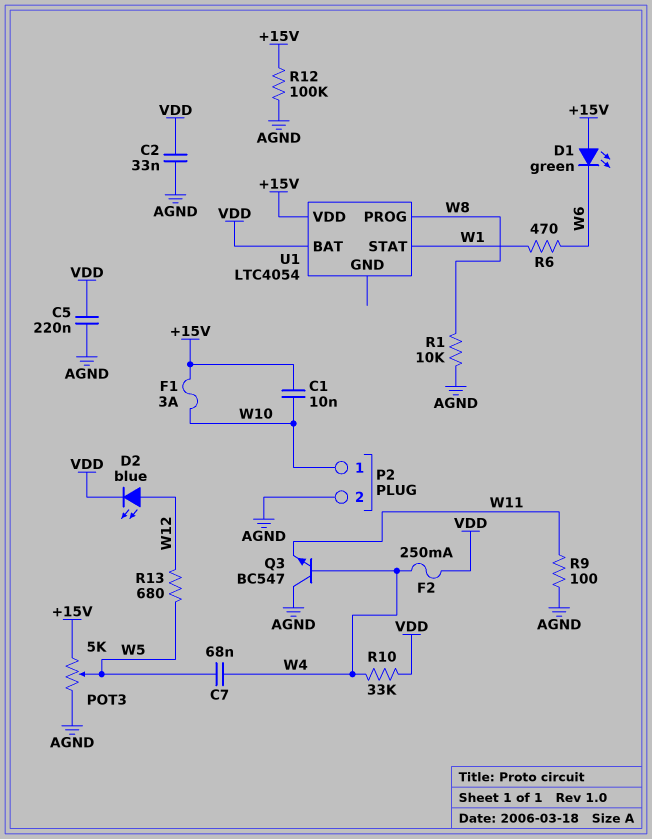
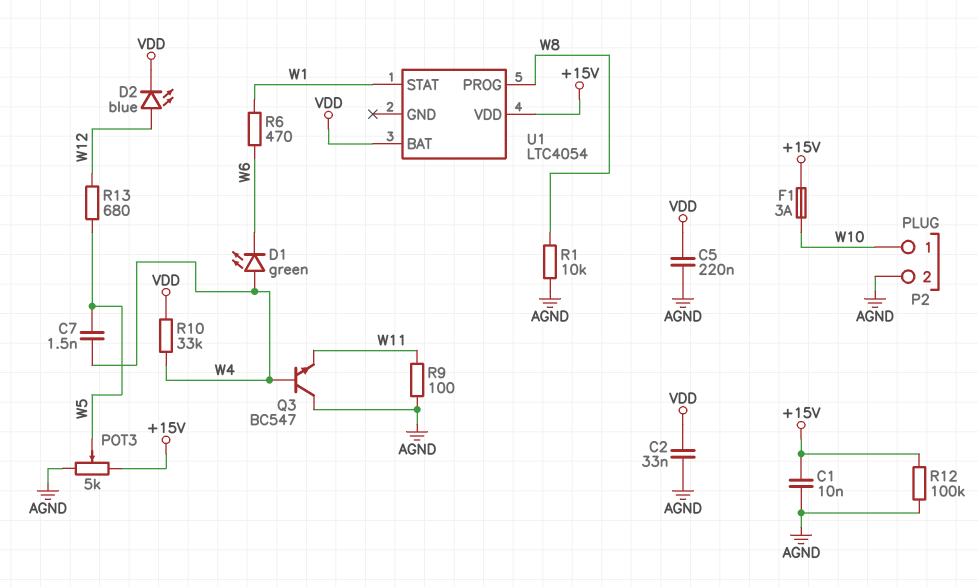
C1: 10nF (+15V, W10) -> 10nF (+15V, AGND)
C7: 68nF (W4, W5) -> 1.5nF (W4, W5)
D1: LED green (A +15V, K W6) -> LED green (A W4, K W6)
F2: 250mA (VDD, W4) -> none

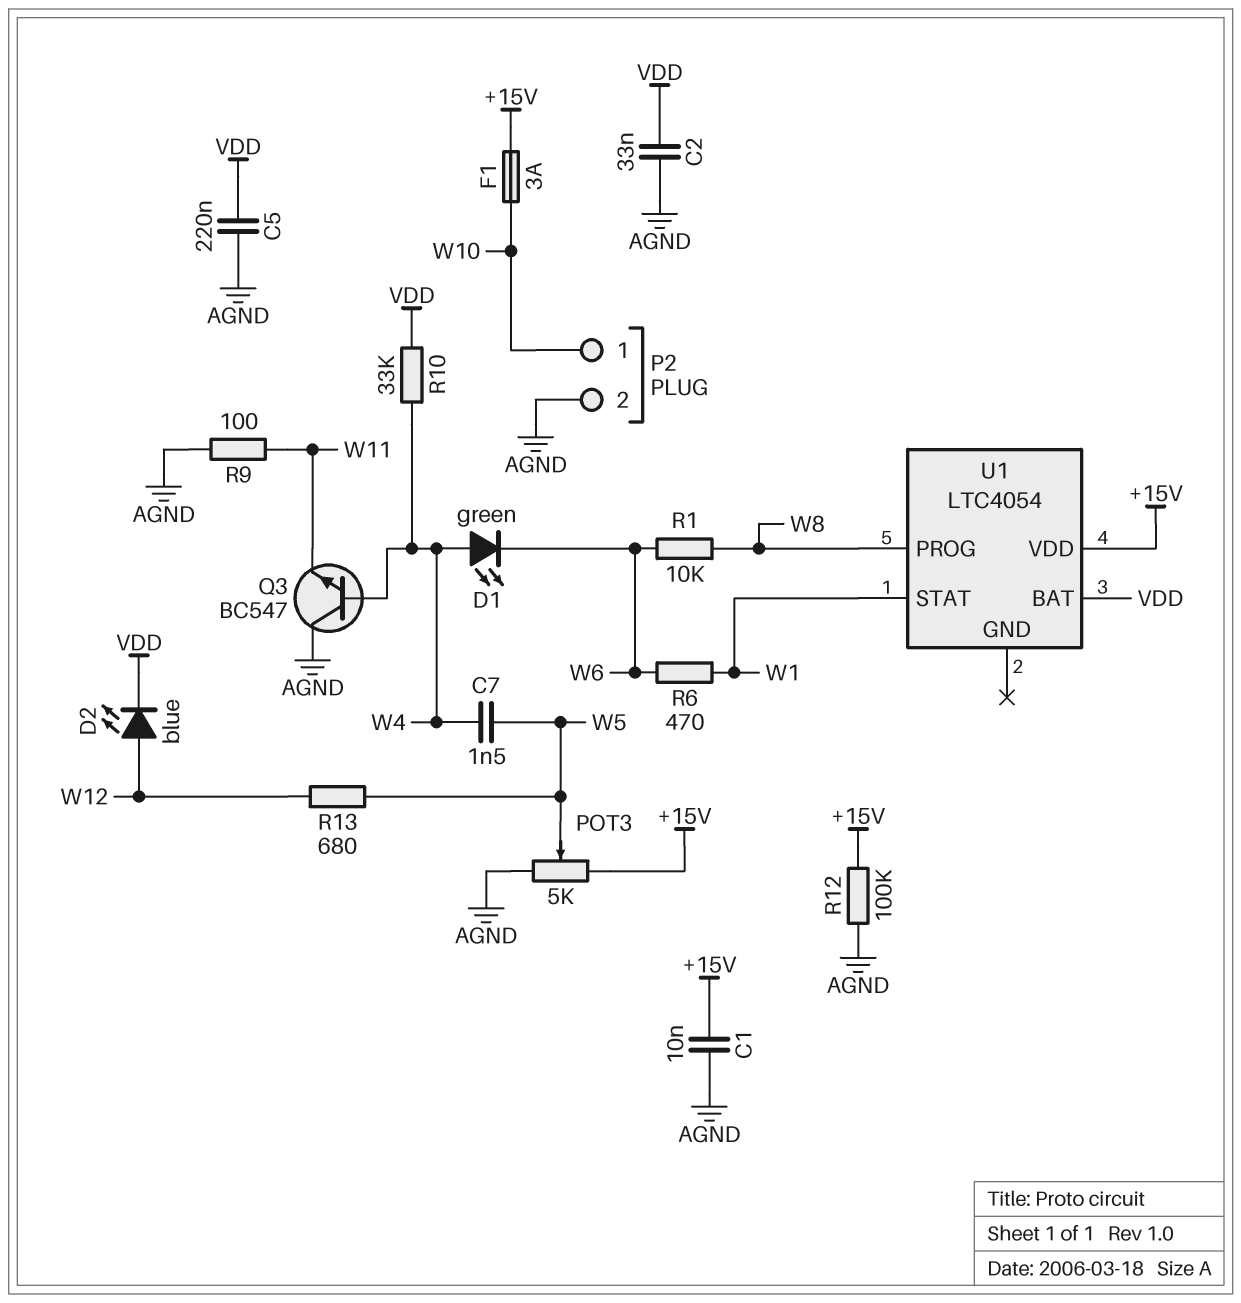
R1: 10k (AGND, W8) -> 10k (W6, W8)

